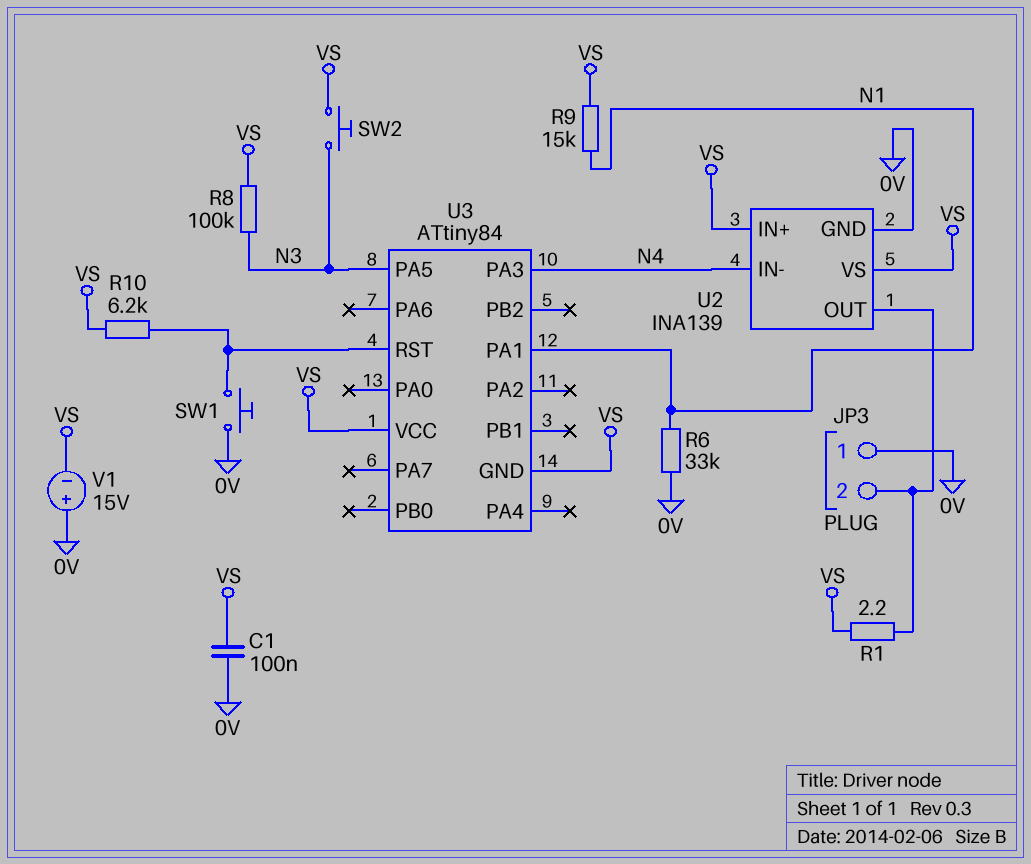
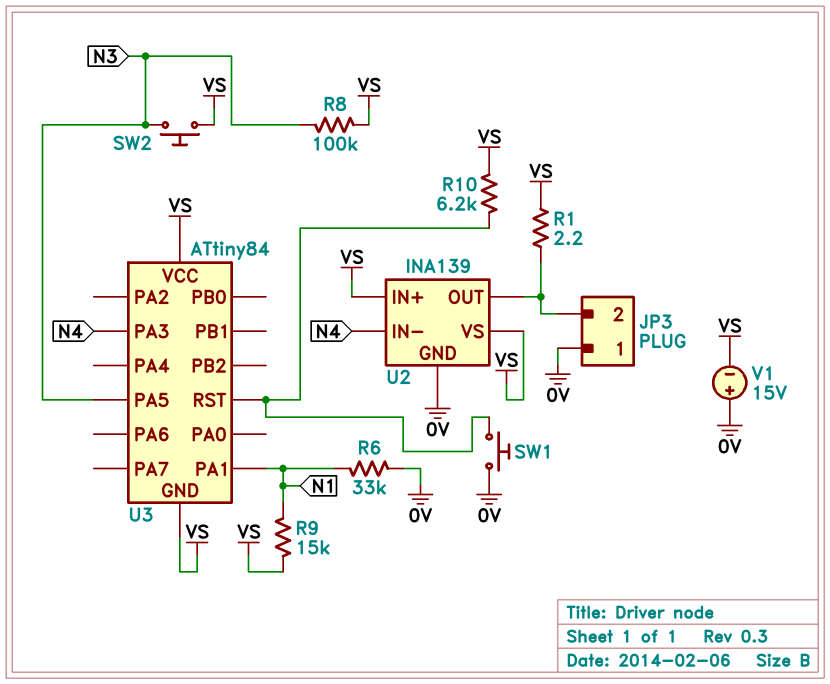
C1: 100nF (0V, VS) -> none

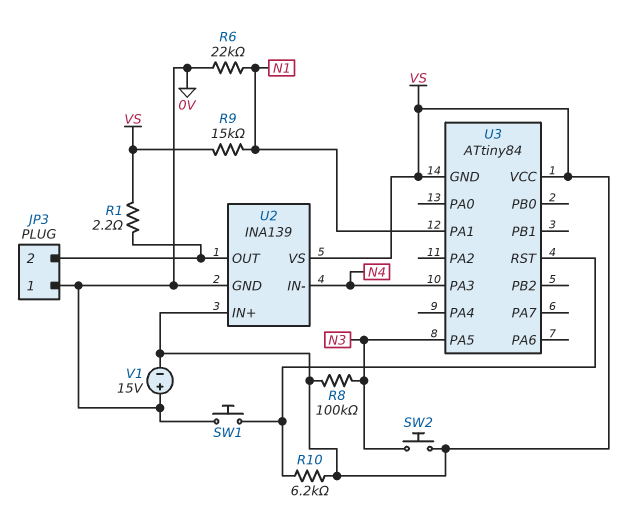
R6: 33k (0V, N1) -> 22k (0V, N1)

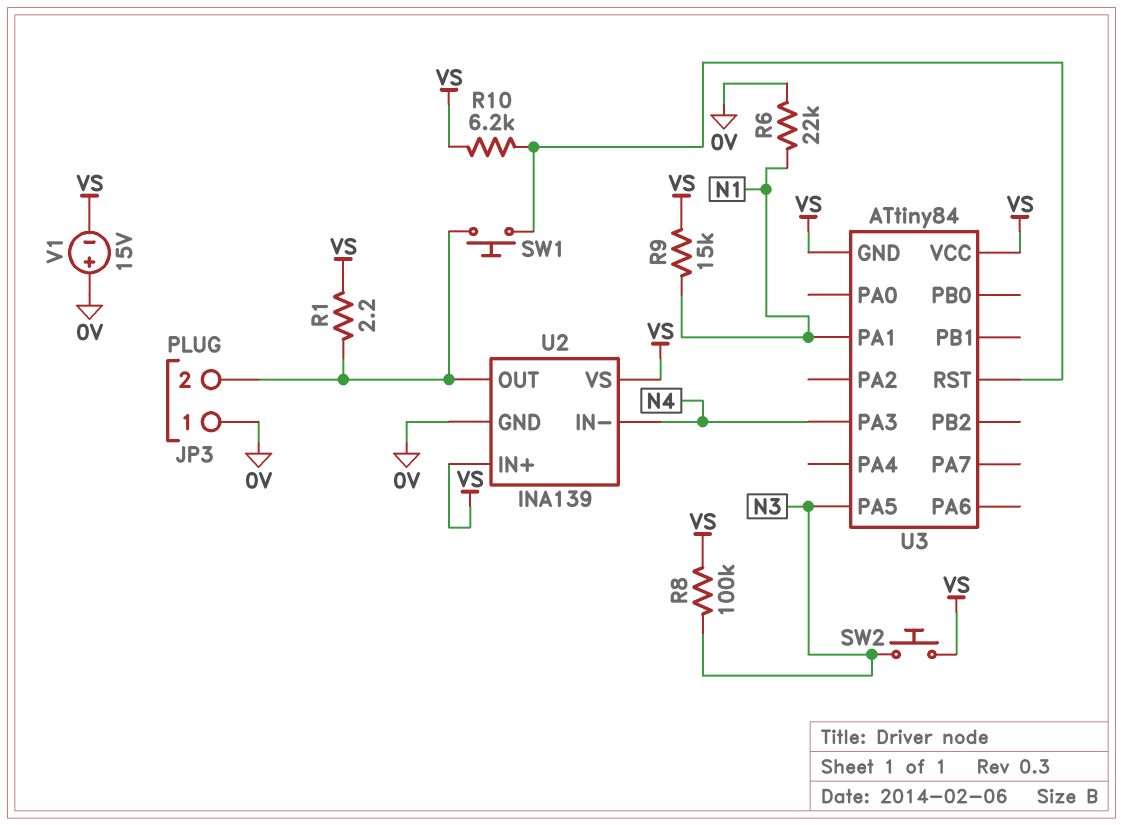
SW1: button (0V, U3/RST) -> button (JP3/2, U3/RST)

